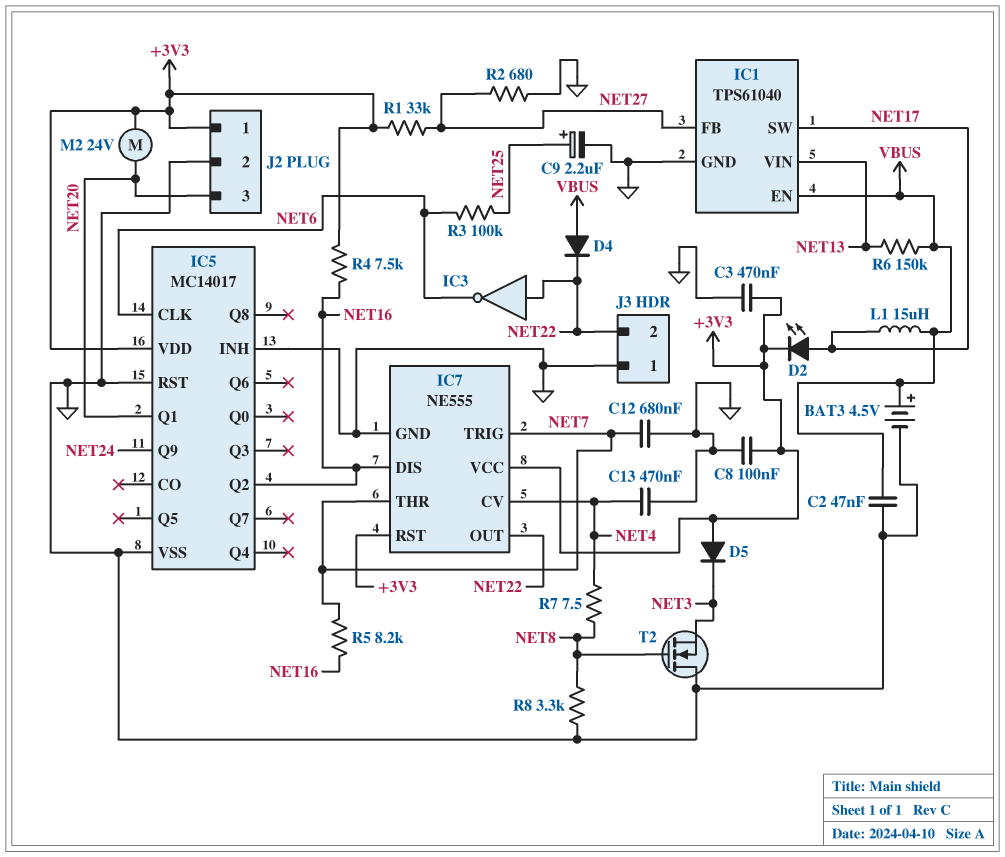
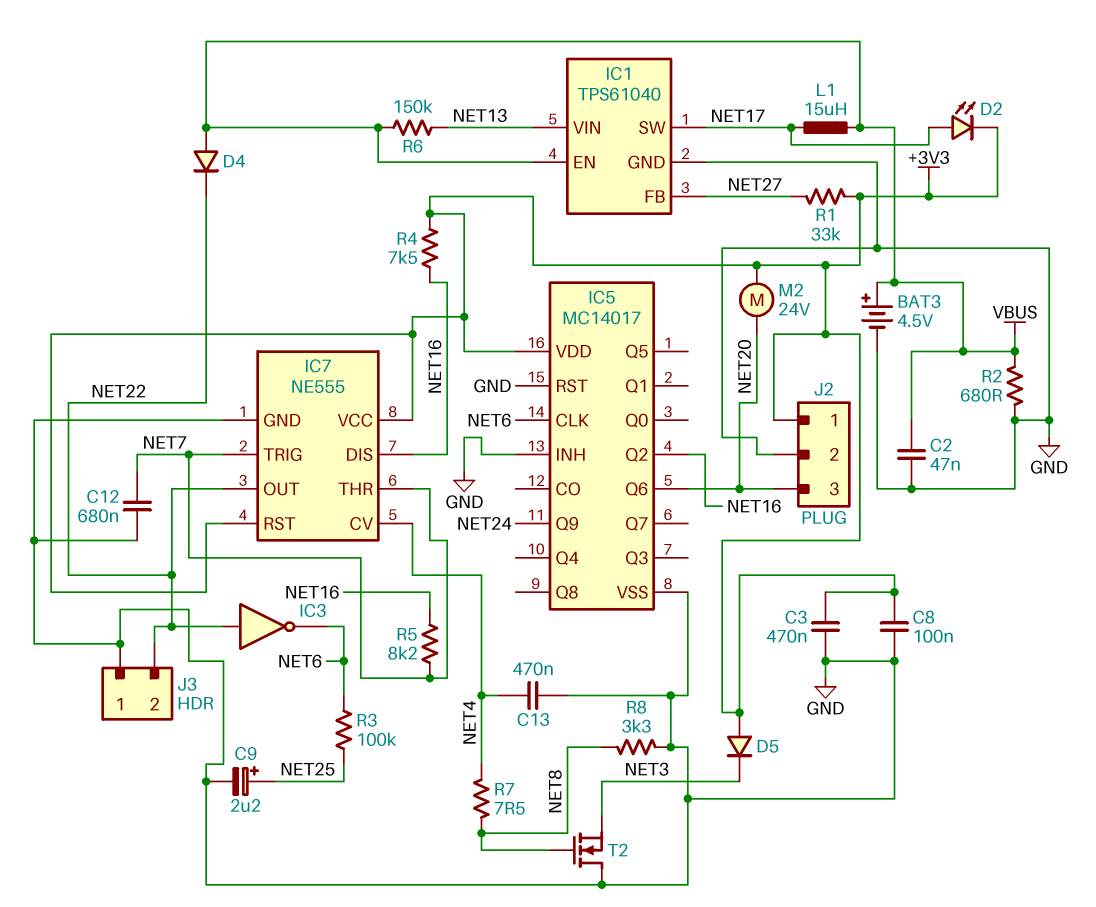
IC5 pin Q1: NET20 -> none
IC5 pin Q6: none -> NET20
R2: 680 (GND, NET27) -> 680 (GND, VBUS)

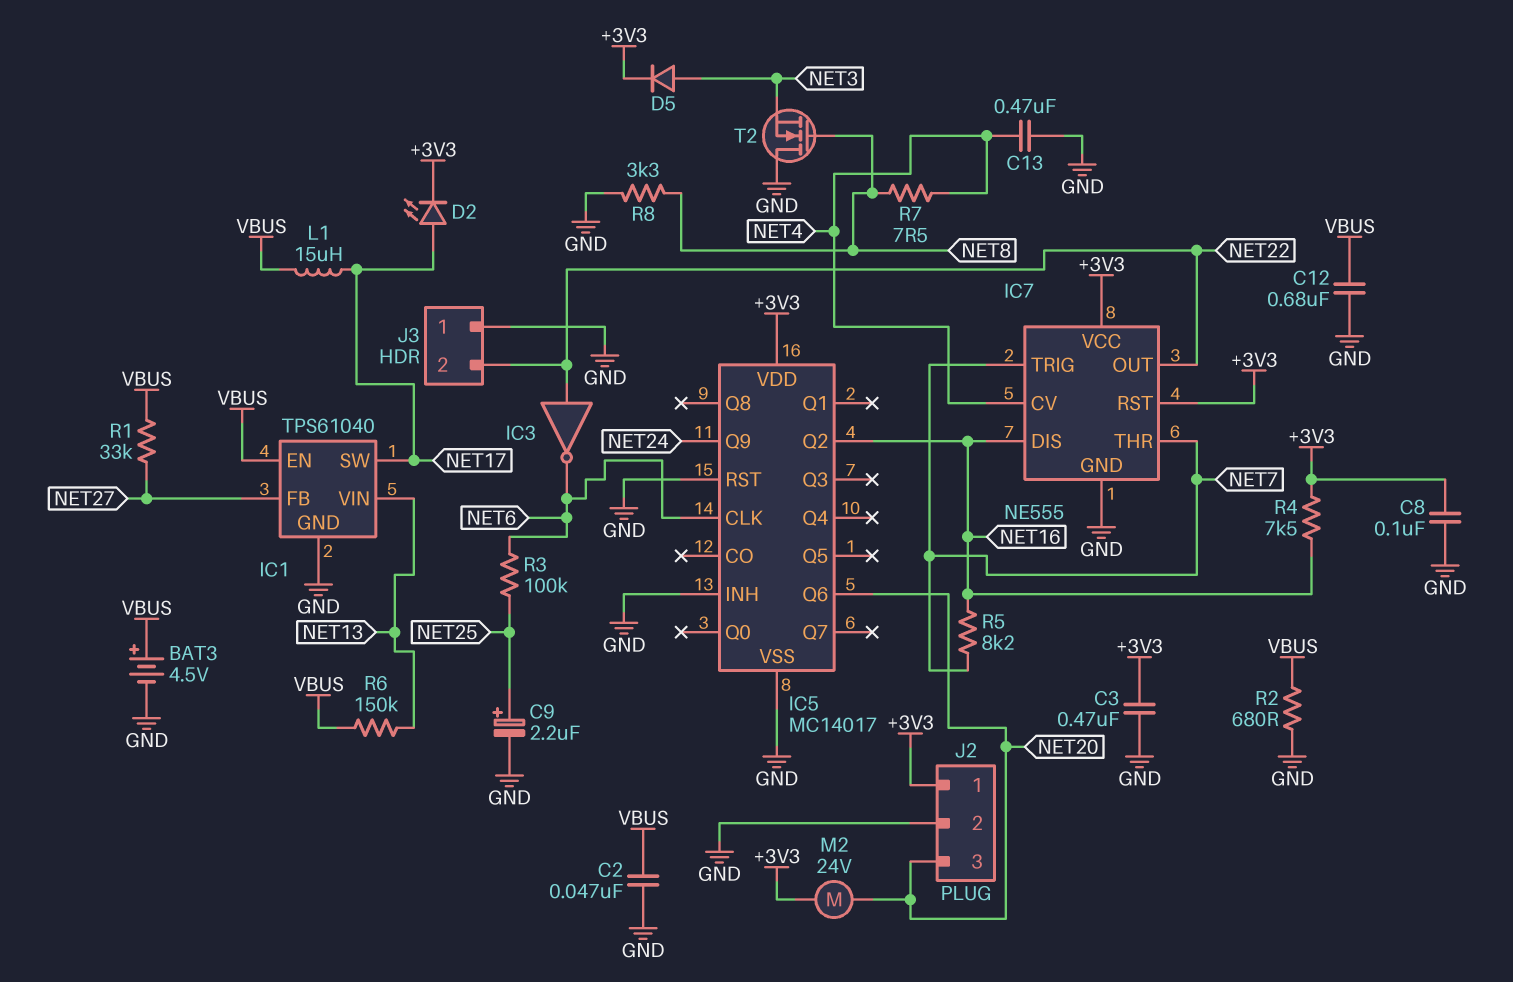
C12: 680nF (GND, NET7) -> 680nF (GND, VBUS)
D4: diode (A VBUS, K NET22) -> none
D5: diode (A +3V3, K NET3) -> diode (A NET3, K +3V3)
R1: 33k (+3V3, NET27) -> 33k (NET27, VBUS)

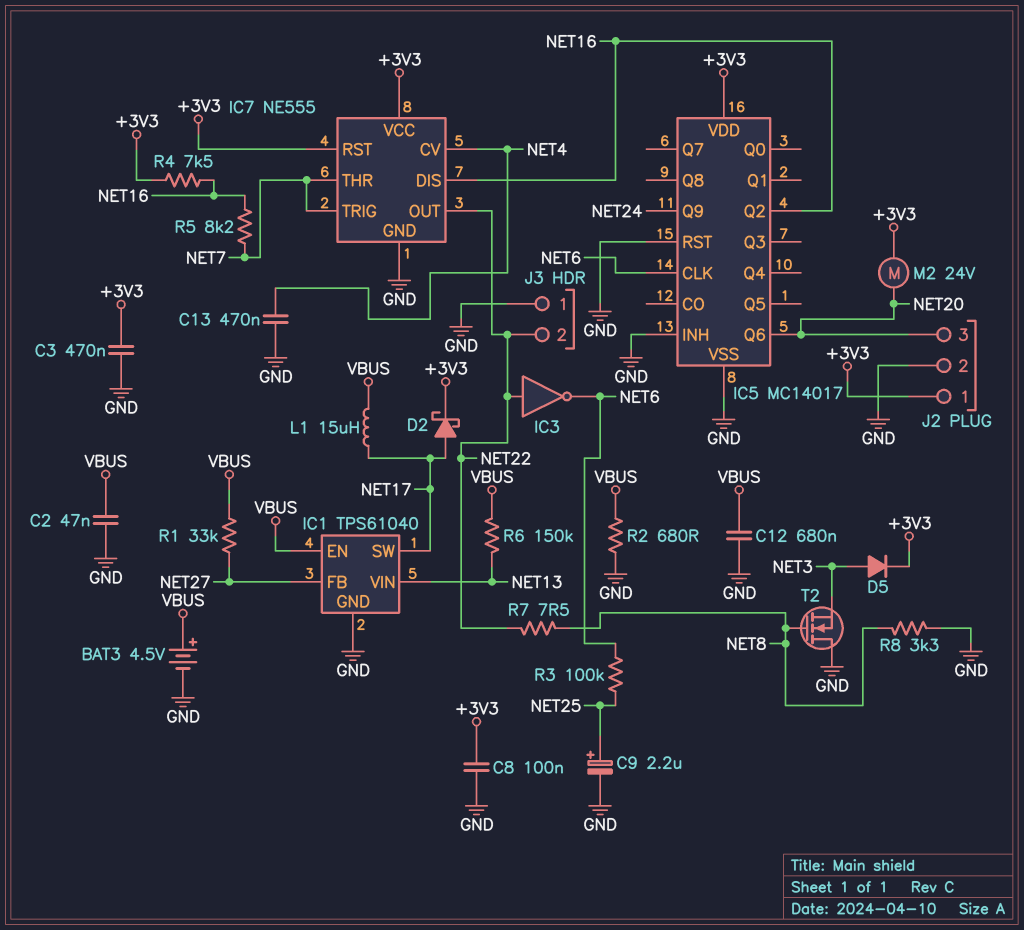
D2: LED (A NET17, K +3V3) -> schottky (A NET17, K +3V3)
R7: 7.5 (NET4, NET8) -> 7.5 (NET8, NET22)

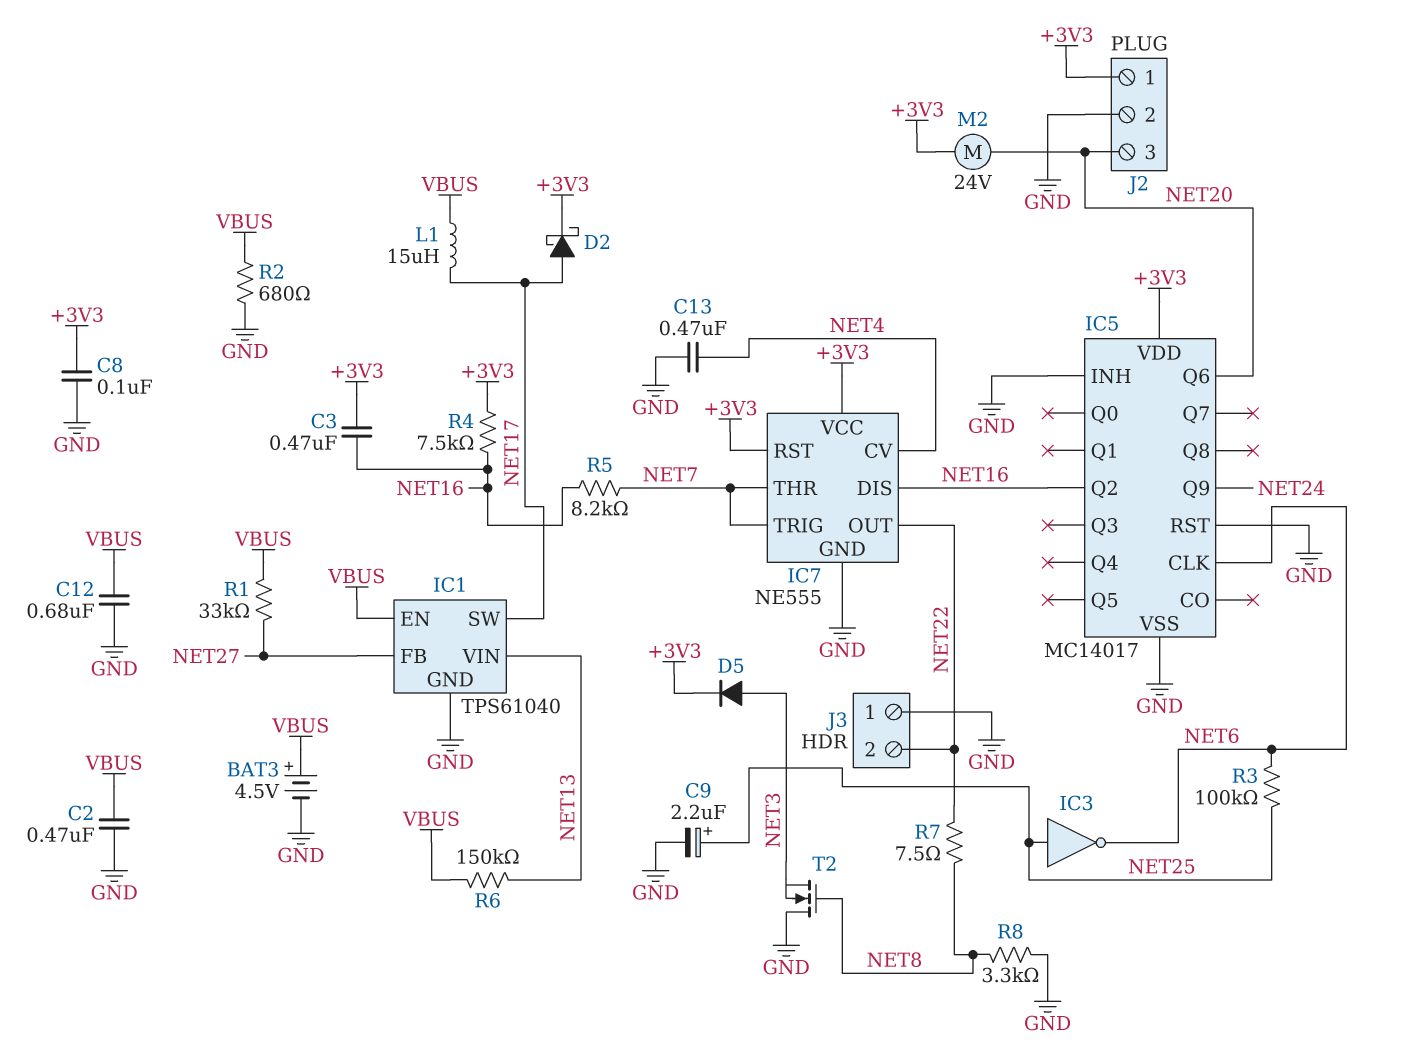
C2: 47nF (GND, VBUS) -> 470nF (GND, VBUS)
C3: 470nF (+3V3, GND) -> 470nF (+3V3, NET16)
IC3: NOT (in NET22, out NET6) -> NOT (in NET25, out NET6)

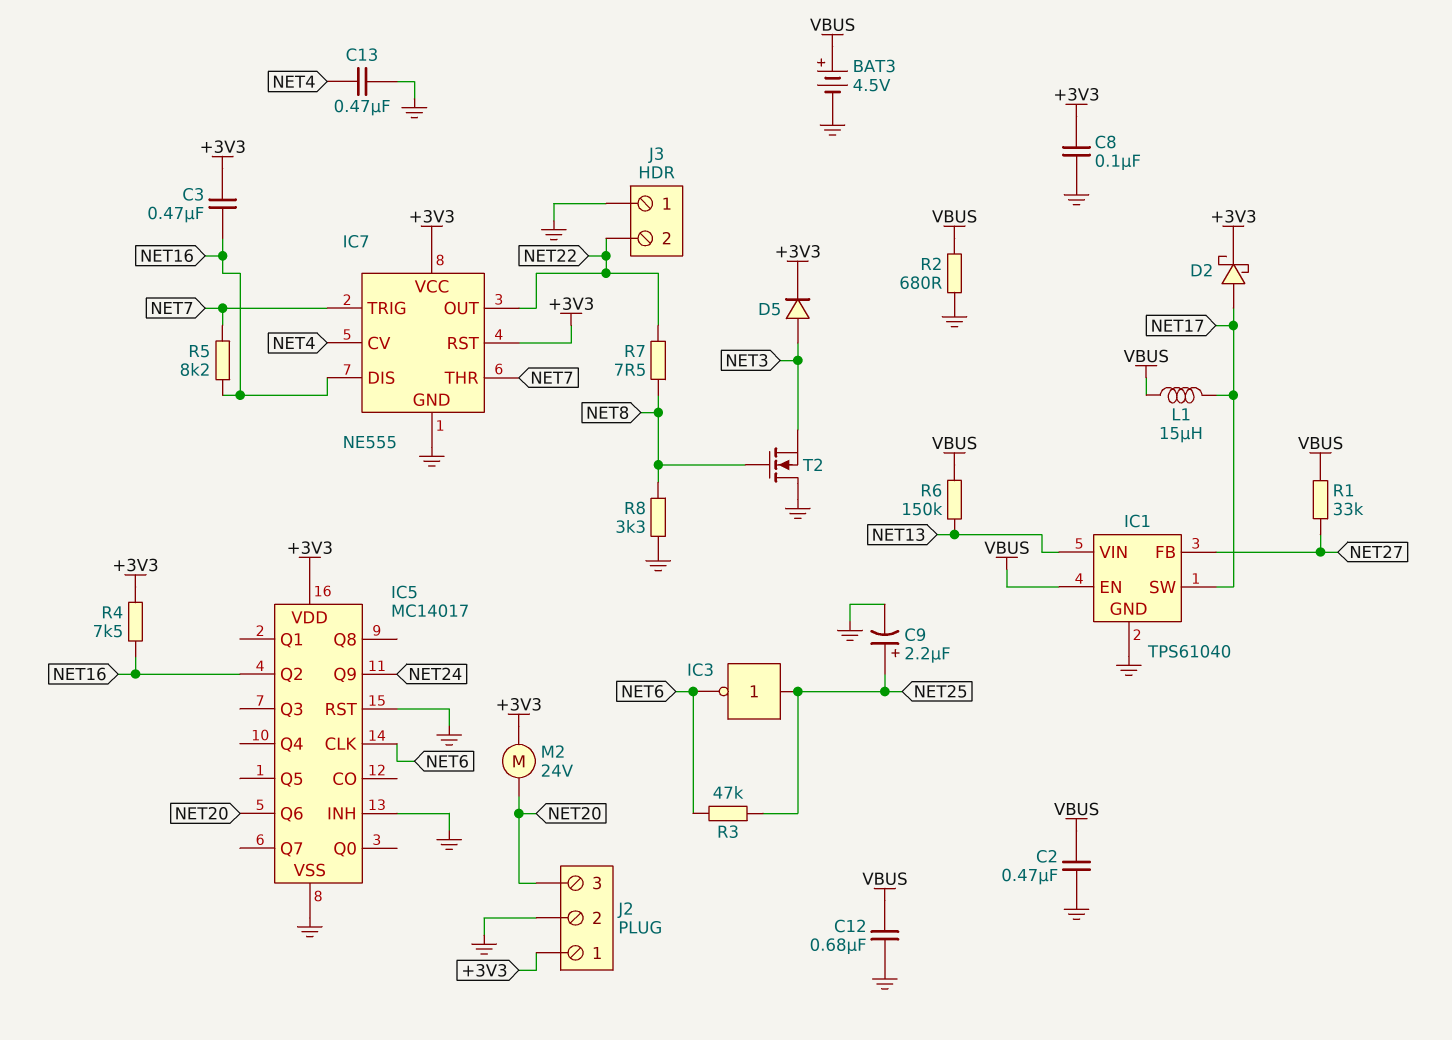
R3: 100k (NET6, NET25) -> 47k (NET6, NET25)

